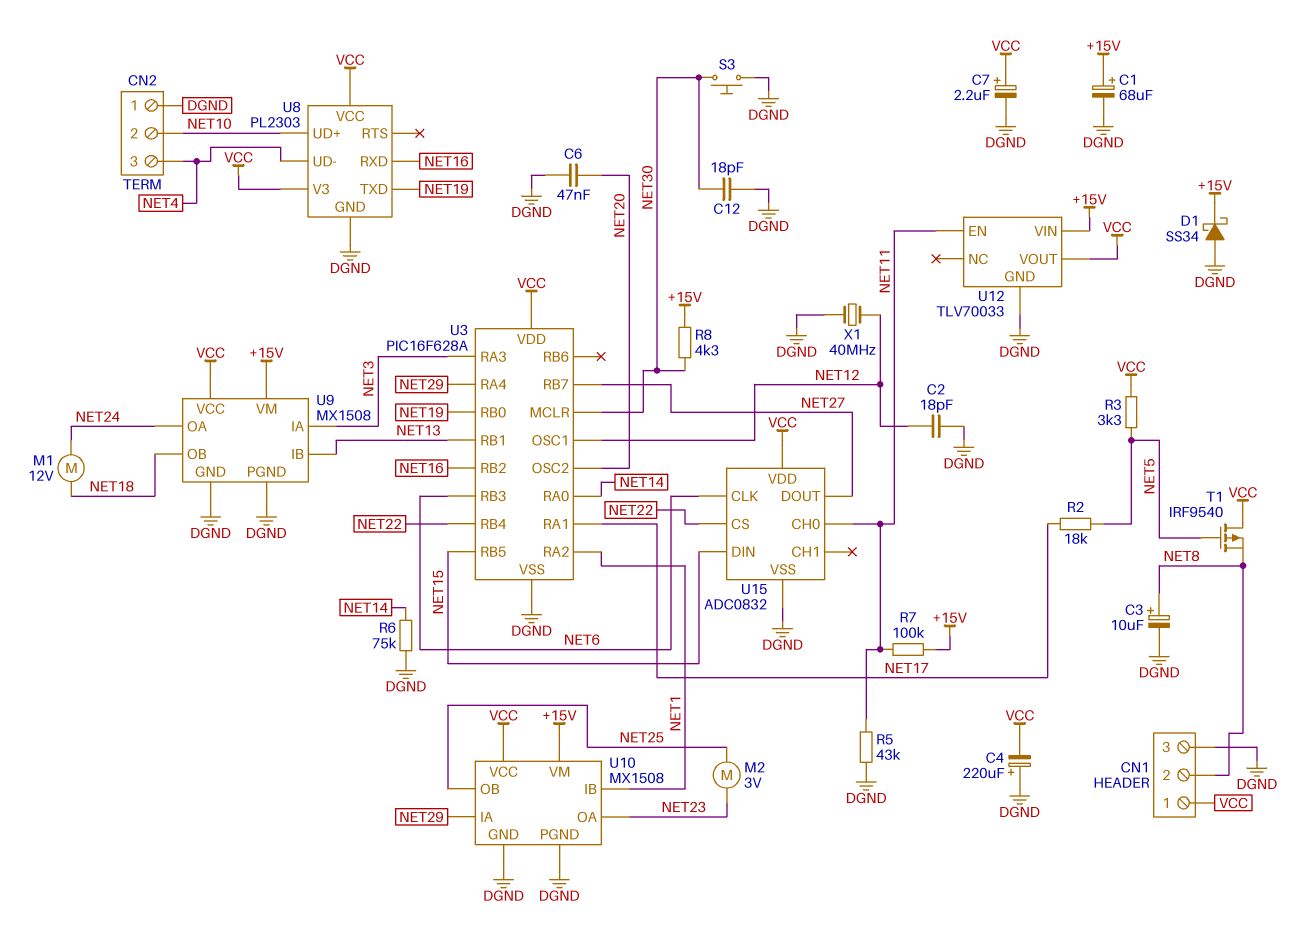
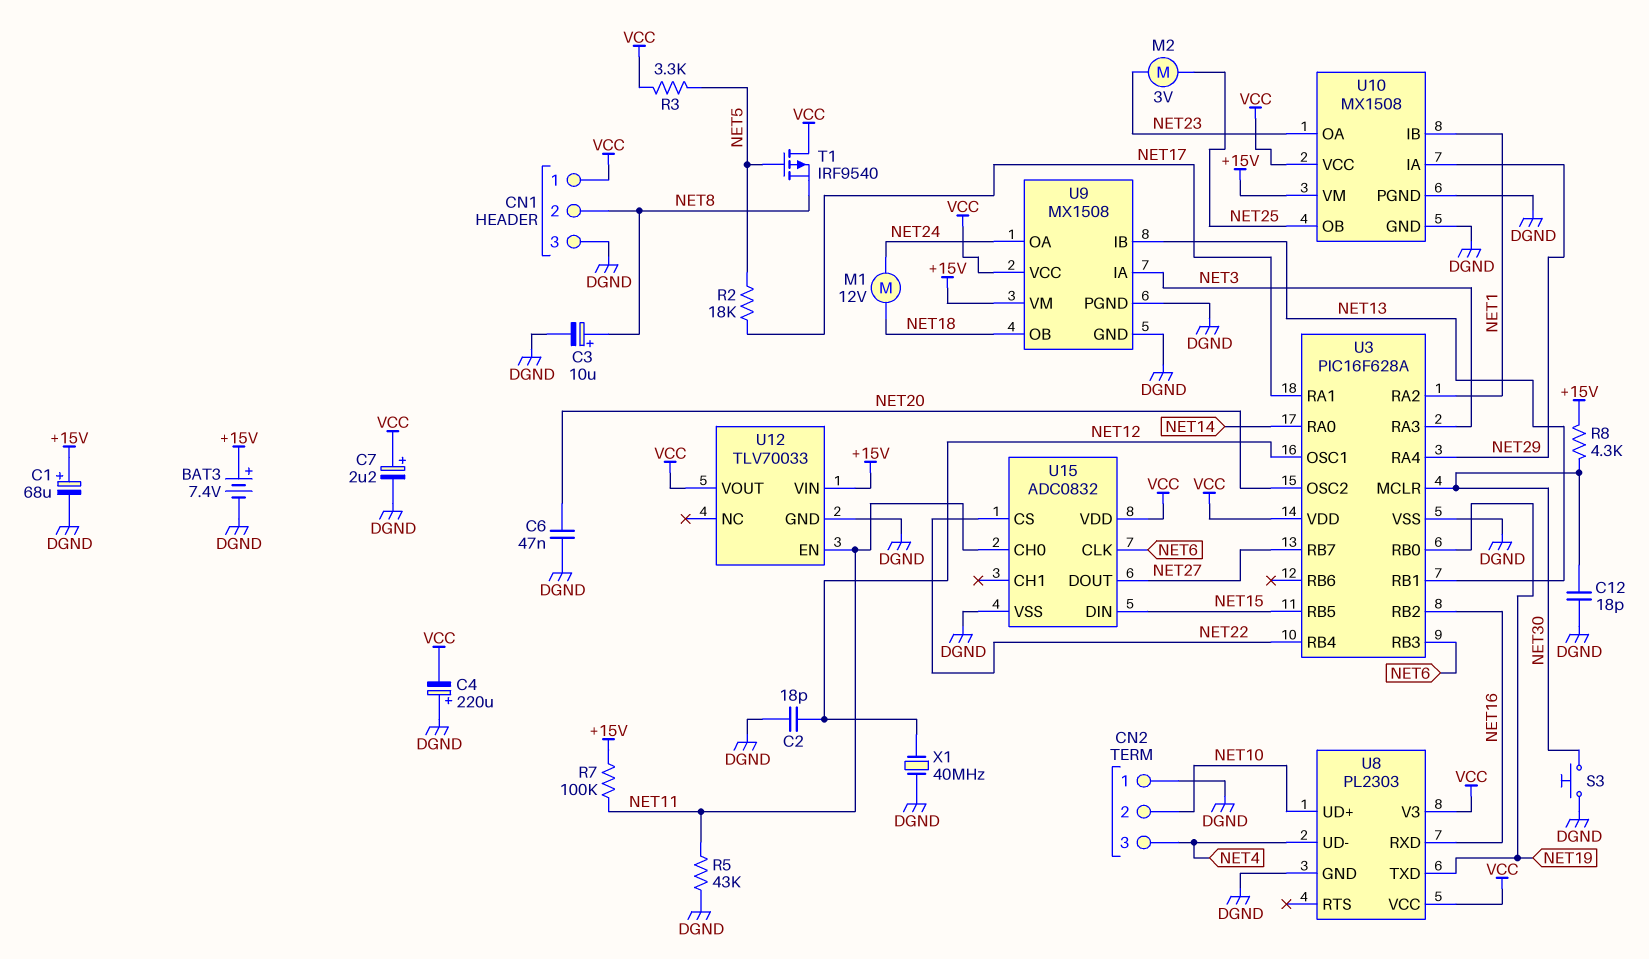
BAT3: none -> 7.4V (plus +15V, minus DGND)
D1: schottky SS34 (A DGND, K +15V) -> none
R6: 75k (DGND, NET14) -> none

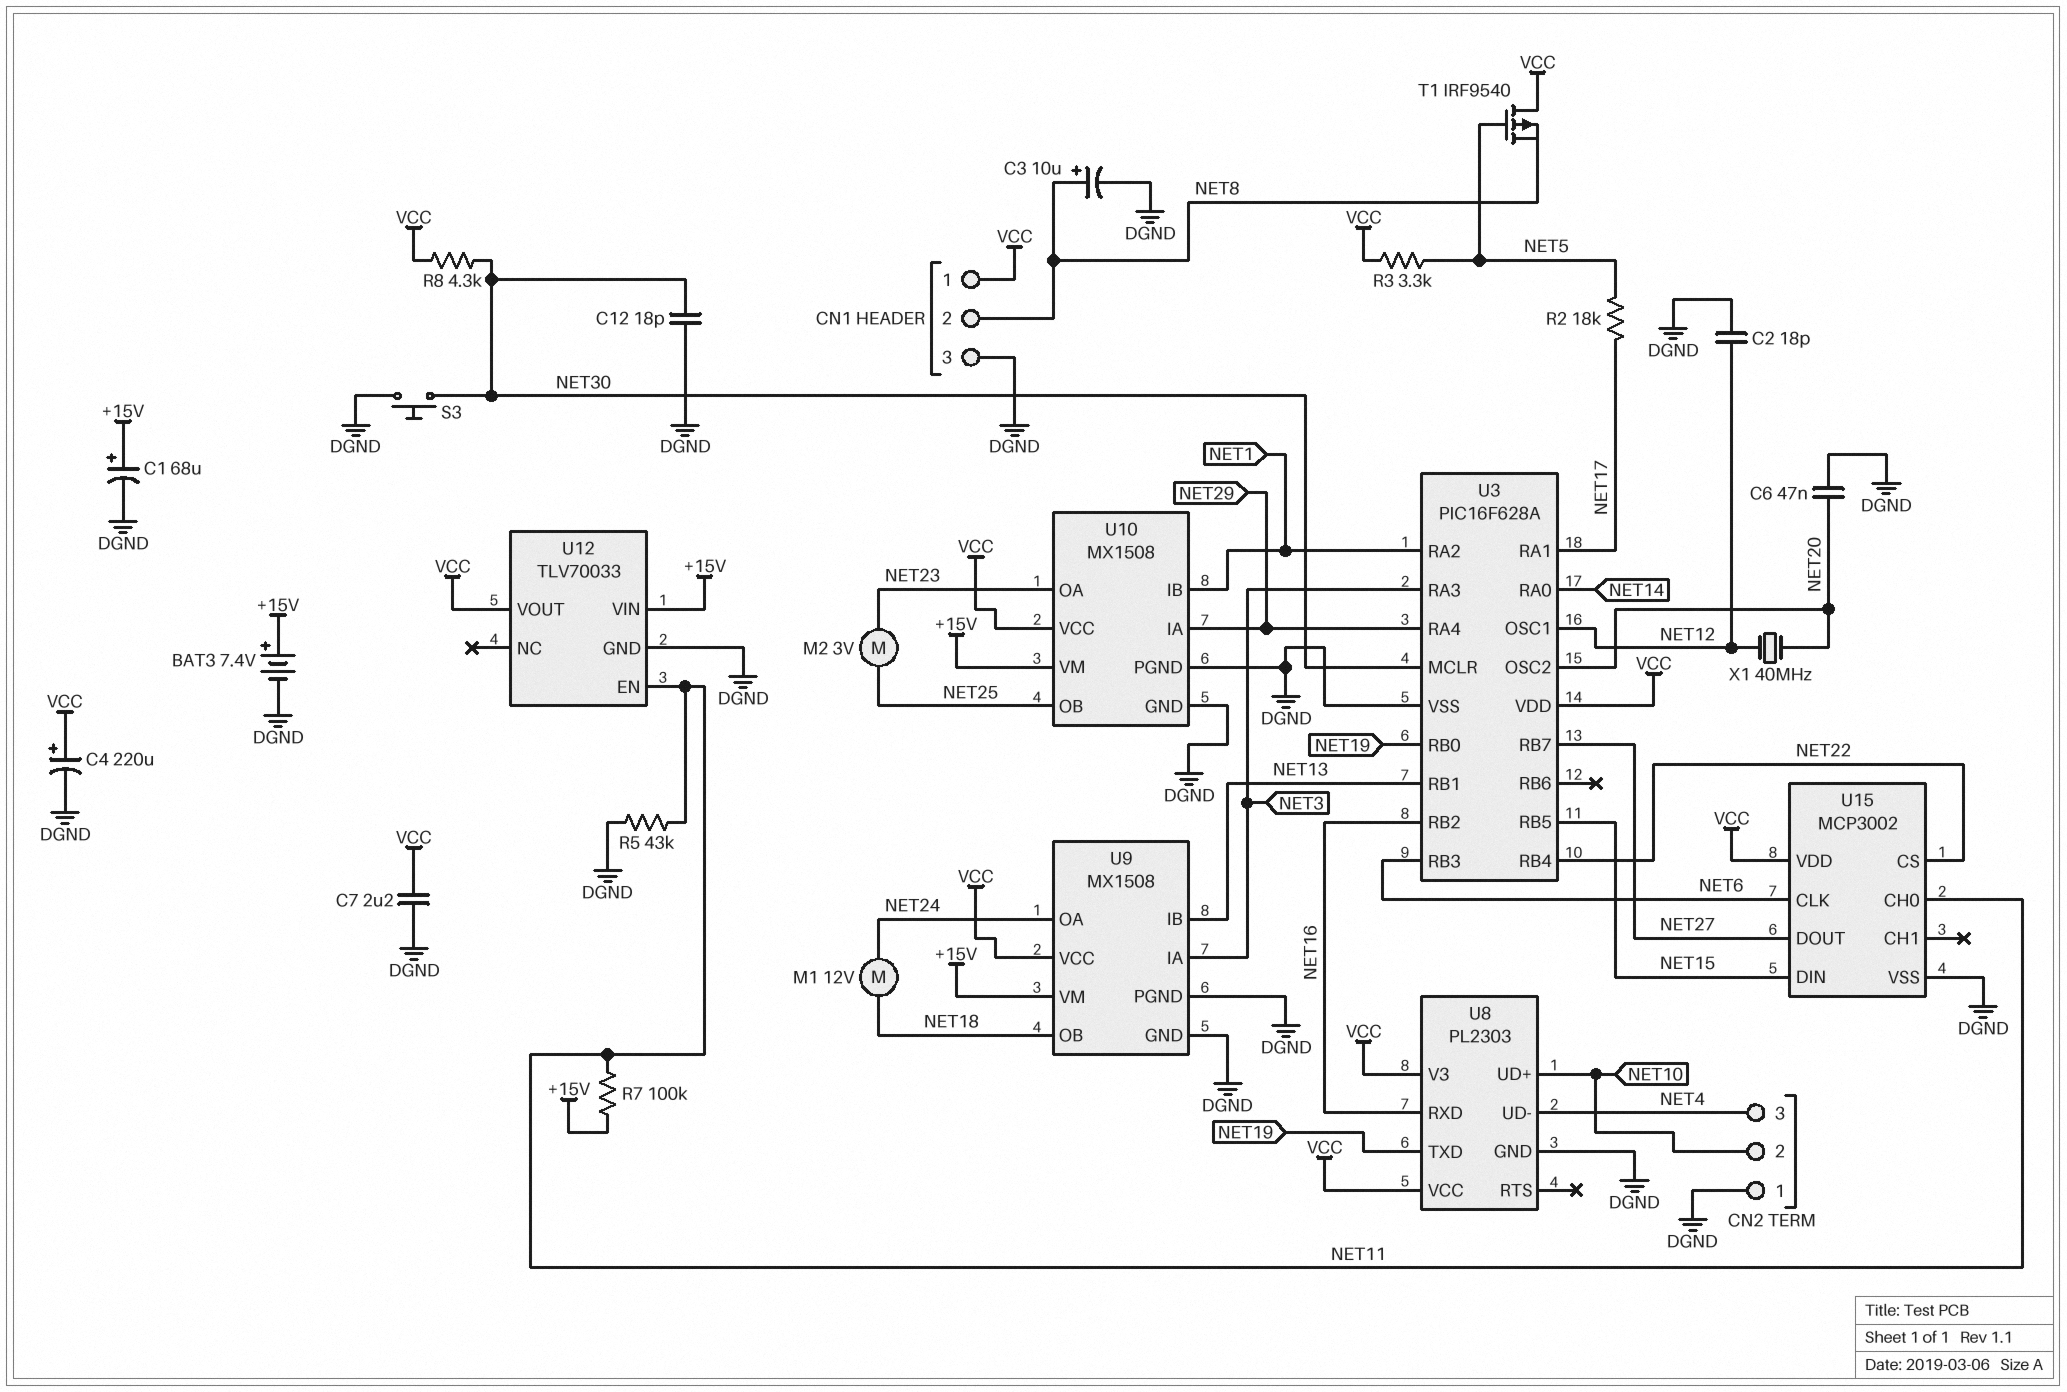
C4: 220uF (plus DGND, minus VCC) -> 220uF (plus VCC, minus DGND)
C7: 2.2uF (plus VCC, minus DGND) -> 2.2uF (DGND, VCC)
R8: 4.3k (+15V, NET30) -> 4.3k (NET30, VCC)
U15: ADC0832 -> MCP3002
X1: 40MHz (DGND, NET12) -> 40MHz (NET12, NET20)

